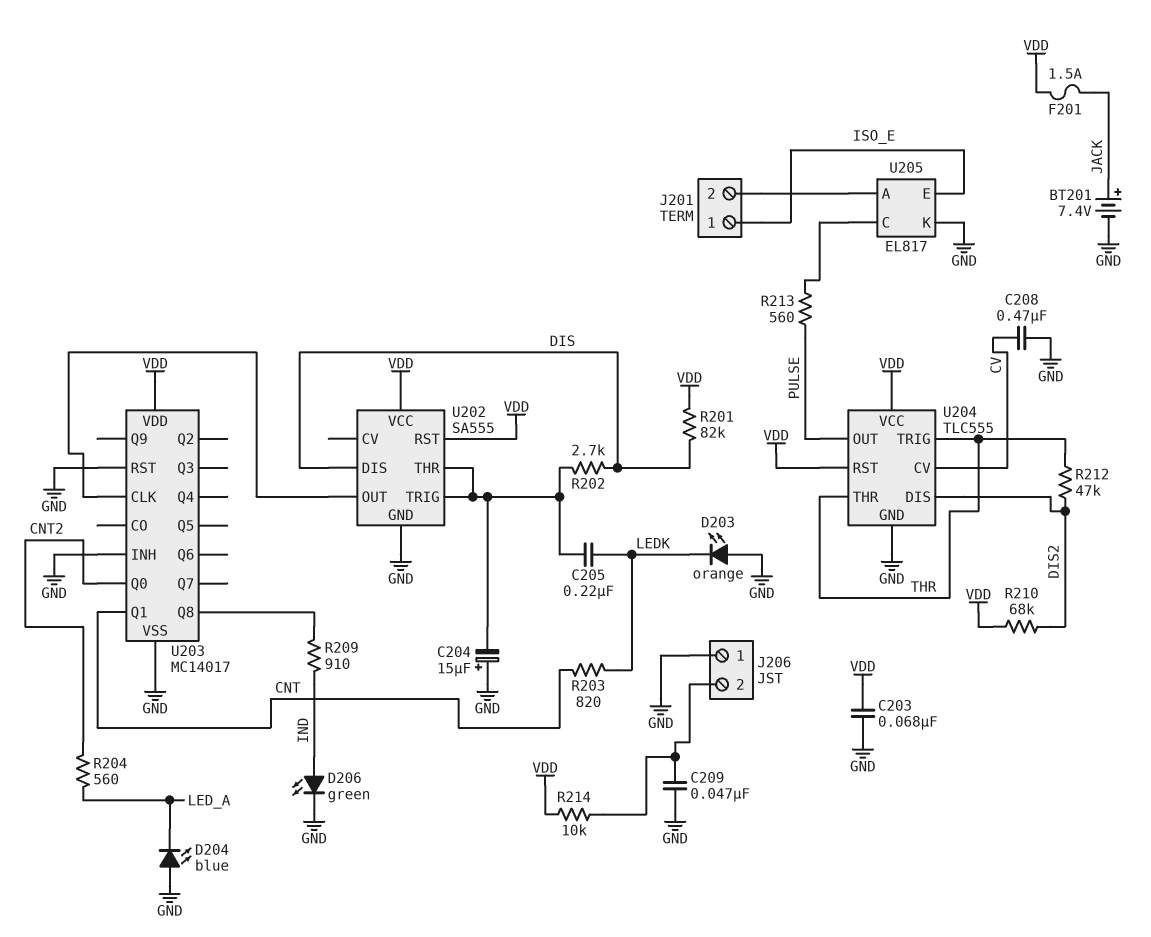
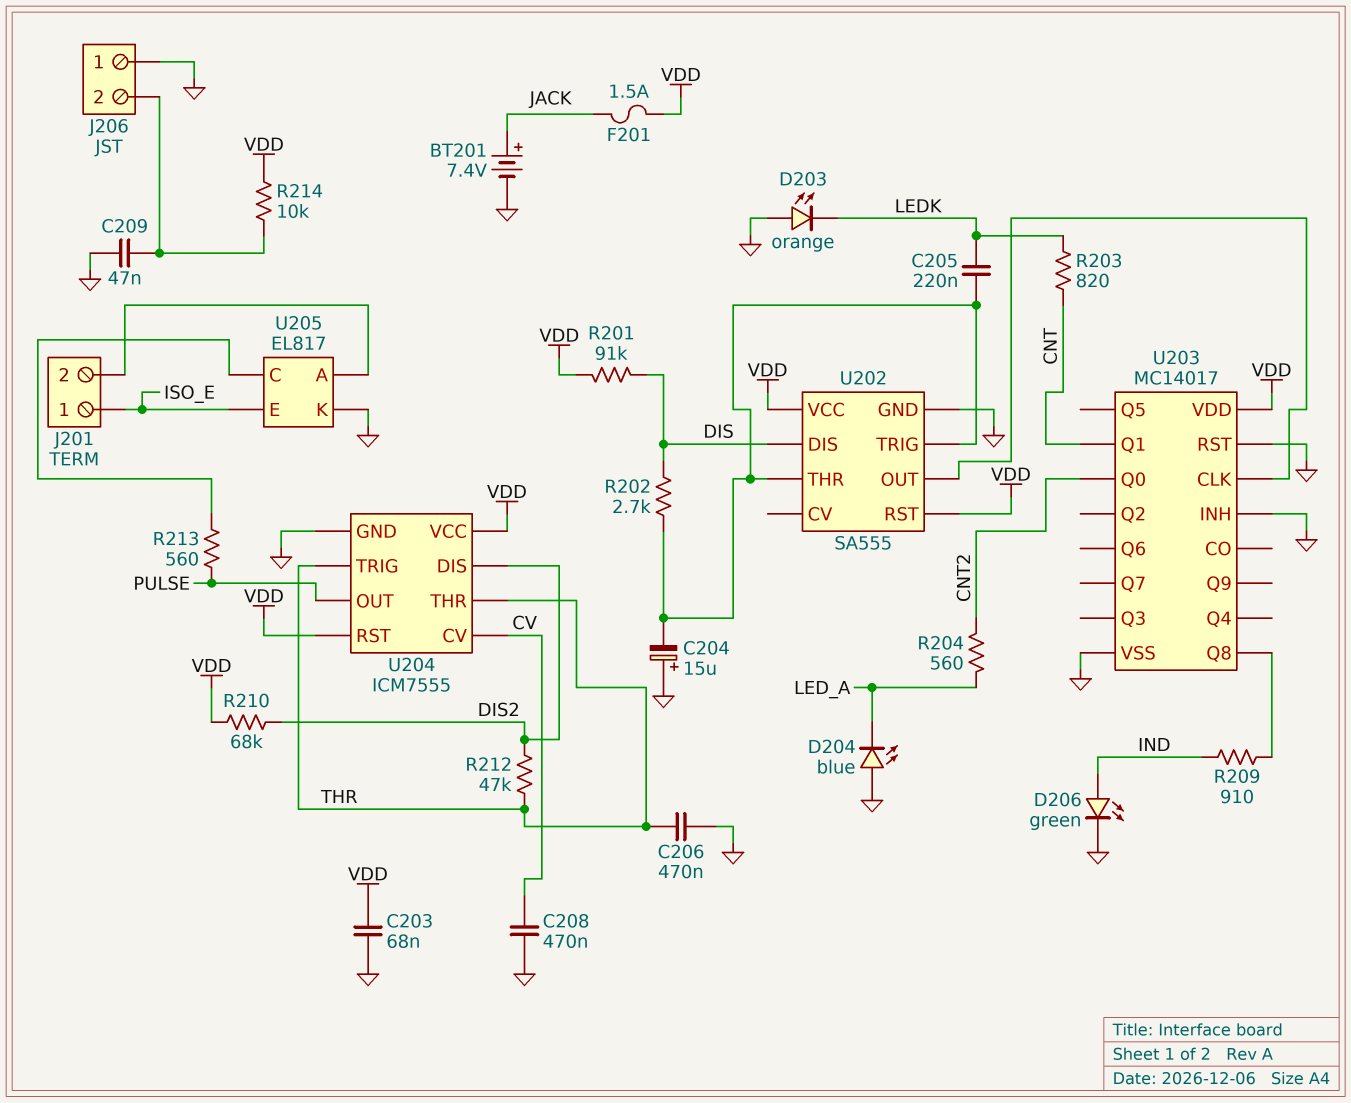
C206: none -> 470nF (GND, THR)
R201: 82k (DIS, VDD) -> 91k (DIS, VDD)
U204: TLC555 -> ICM7555

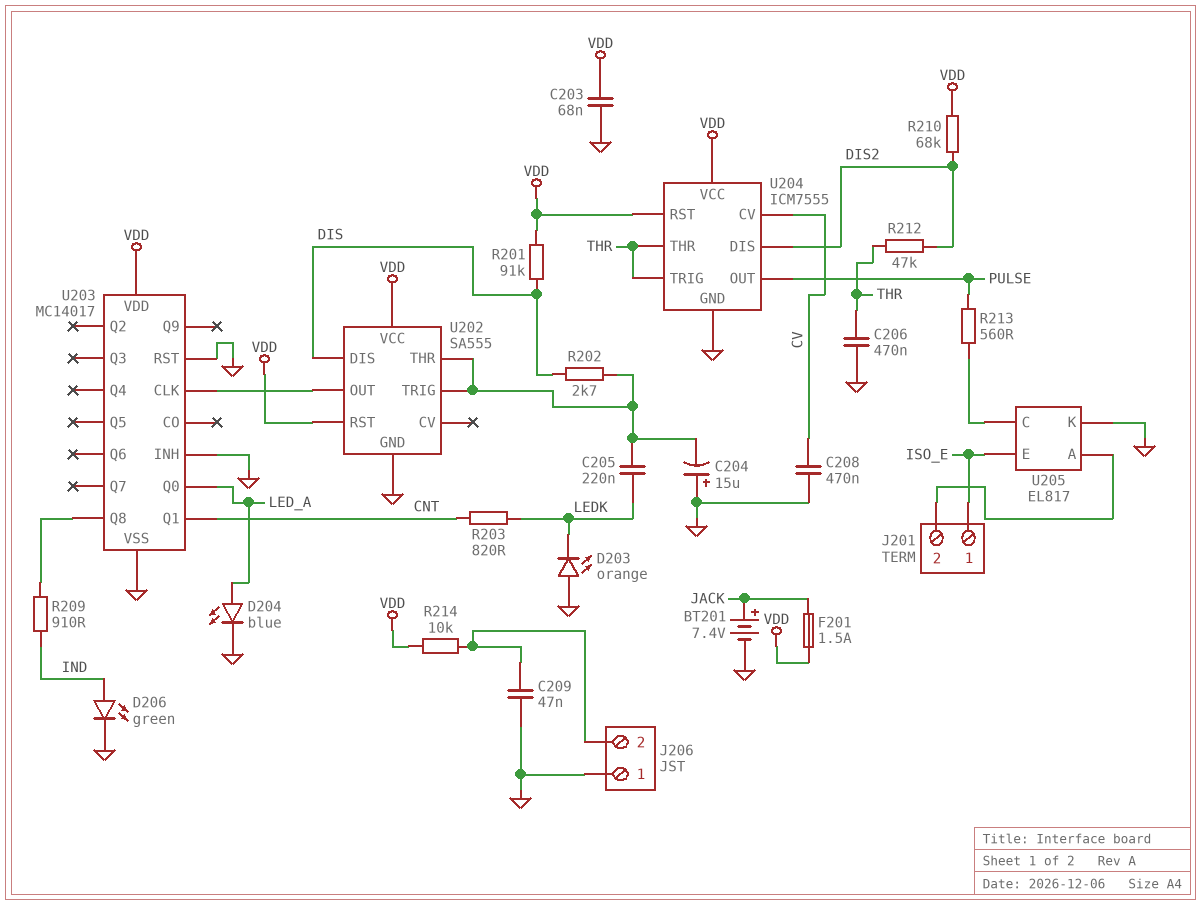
D204: LED blue (A GND, K LED_A) -> LED blue (A LED_A, K GND)
R204: 560 (CNT2, LED_A) -> none
U203 pin Q0: CNT2 -> LED_A

